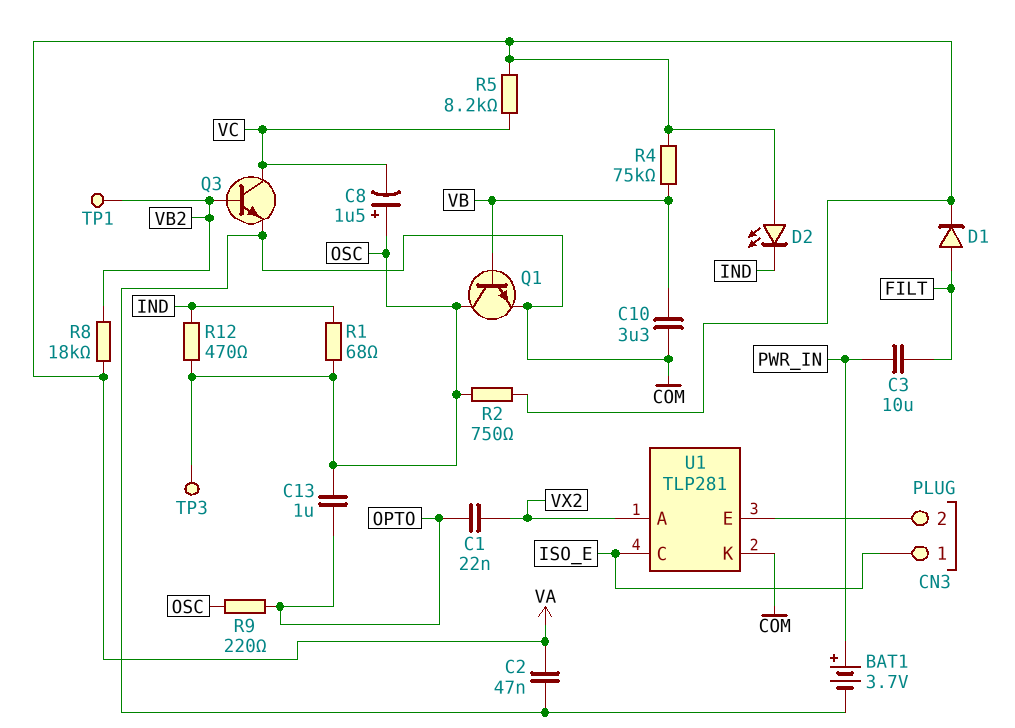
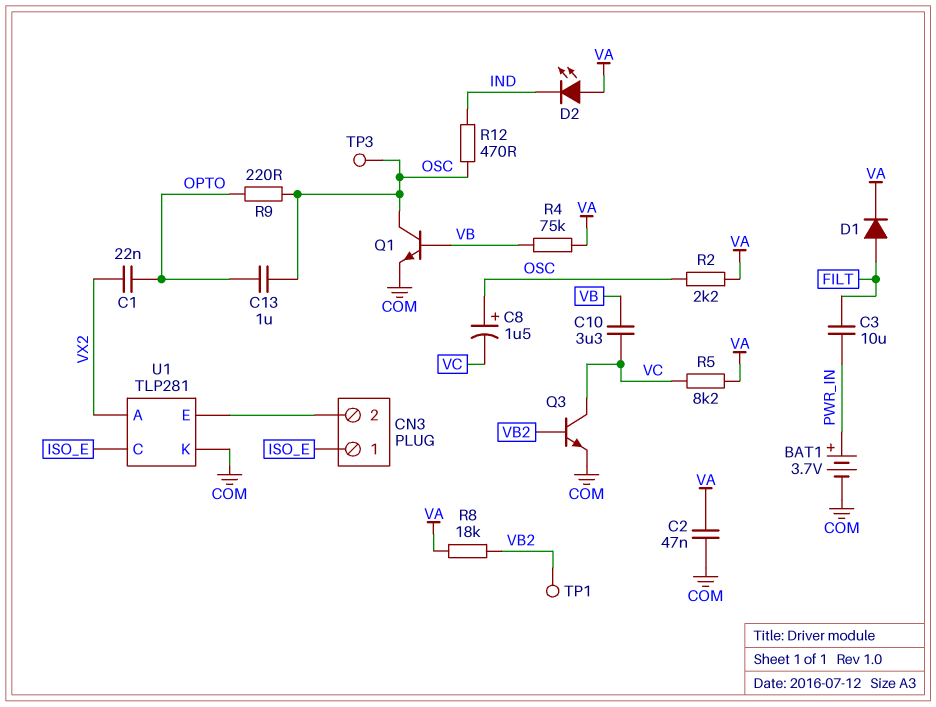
C10: 3.3uF (COM, VB) -> 3.3uF (VB, VC)
R1: 68 (IND, OSC) -> none
R2: 750 (OSC, VA) -> 2.2k (OSC, VA)

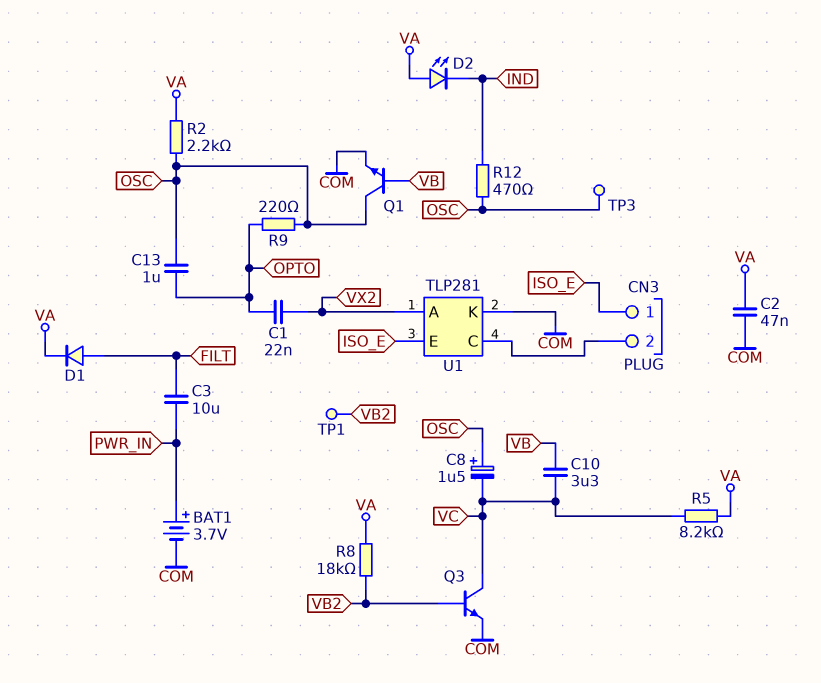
R4: 75k (VA, VB) -> none
U1 pin C: ISO_E -> CN3/2
U1 pin E: CN3/2 -> ISO_E

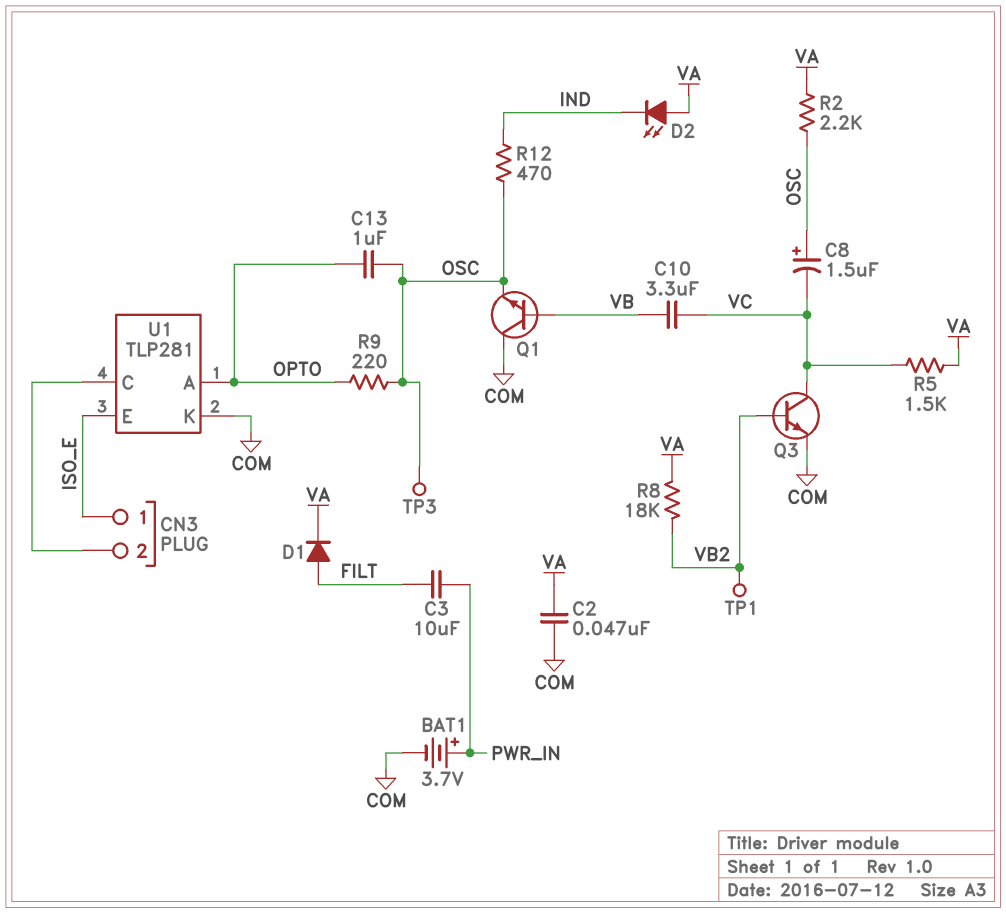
C1: 22nF (OPTO, VX2) -> none
Q1: NPN (B VB, C OSC, E COM) -> NPN (B VB, C COM, E OSC)
R5: 8.2k (VA, VC) -> 1.5k (VA, VC)
U1 pin A: VX2 -> OPTO

